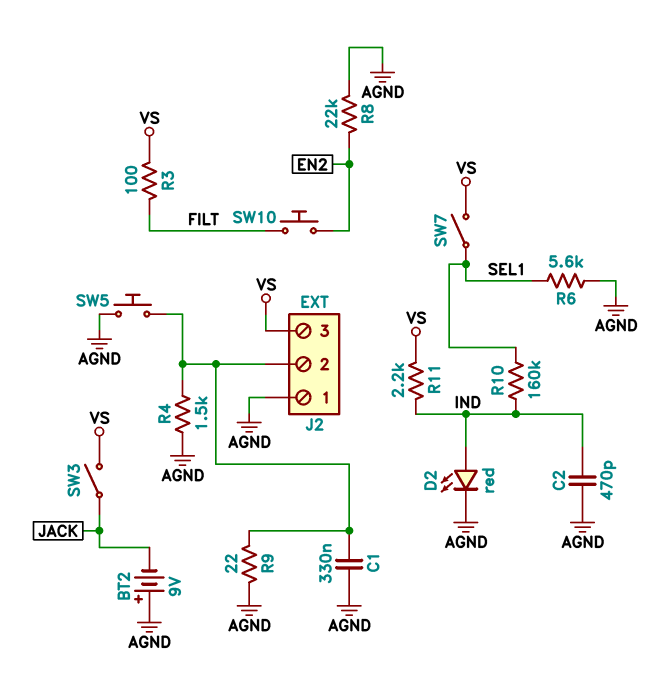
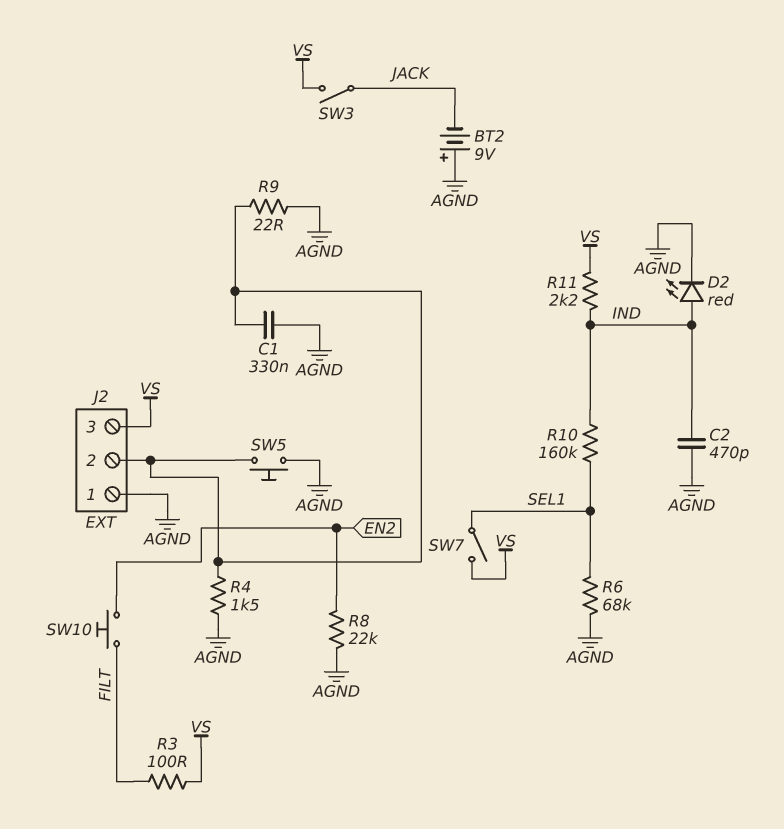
R6: 5.6k (AGND, SEL1) -> 68k (AGND, SEL1)

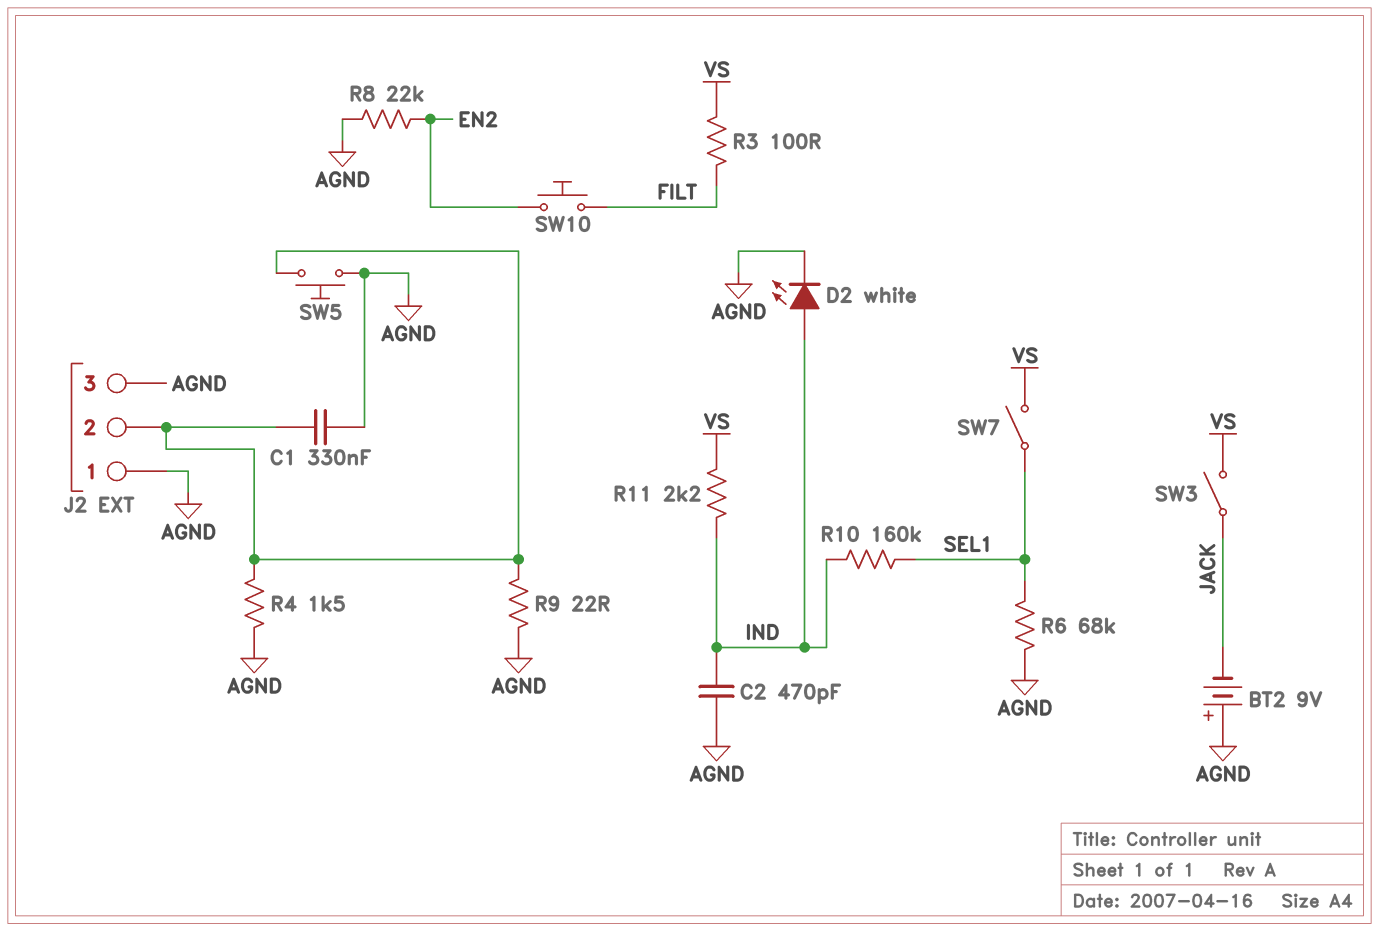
D2: LED red (A IND, K AGND) -> LED white (A IND, K AGND)
J2 pin 3: VS -> AGND

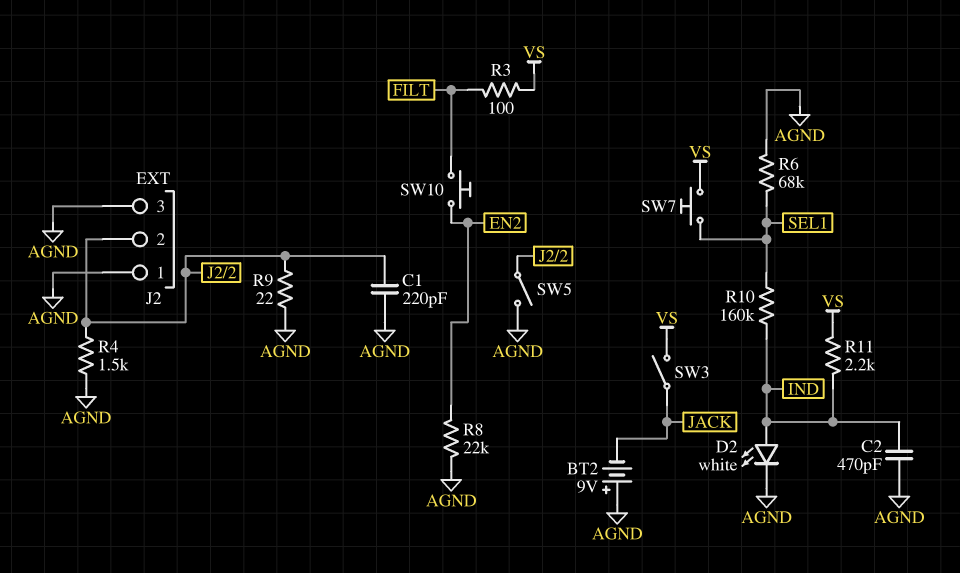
C1: 330nF (AGND, J2/2) -> 220pF (AGND, J2/2)
SW5: button (AGND, J2/2) -> switch (AGND, J2/2)
SW7: switch (SEL1, VS) -> button (SEL1, VS)

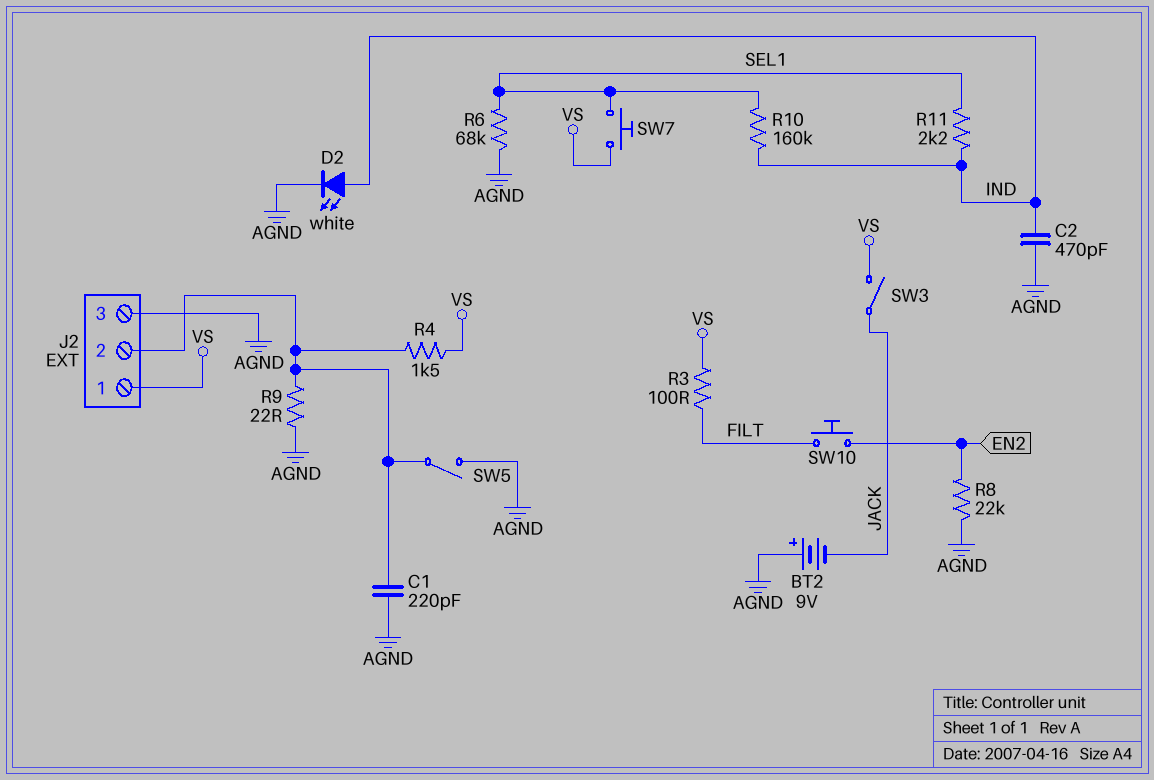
J2 pin 1: AGND -> VS
R4: 1.5k (AGND, J2/2) -> 1.5k (J2/2, VS)
R11: 2.2k (IND, VS) -> 2.2k (IND, SEL1)

